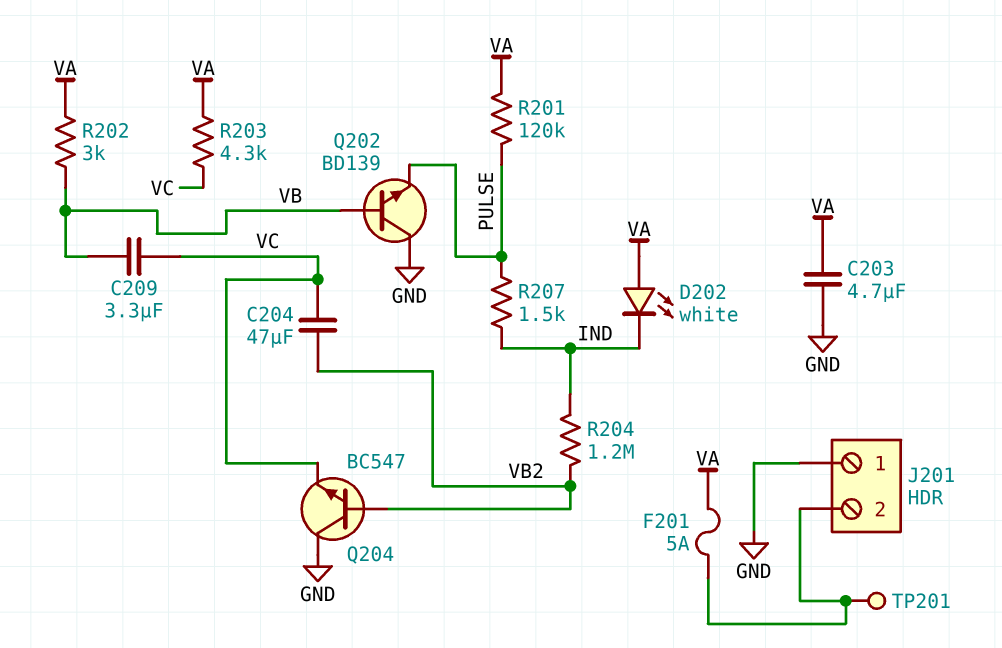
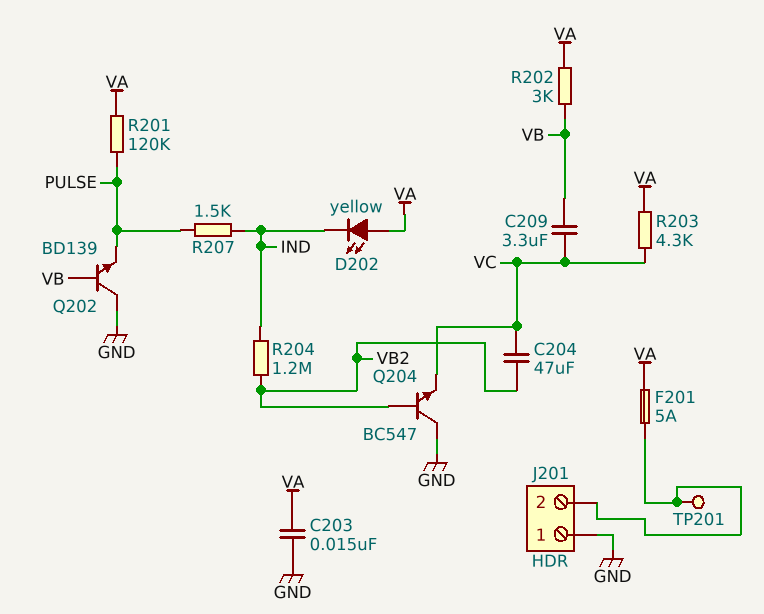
C203: 4.7uF (GND, VA) -> 15nF (GND, VA)
D202: LED white (A VA, K IND) -> LED yellow (A VA, K IND)

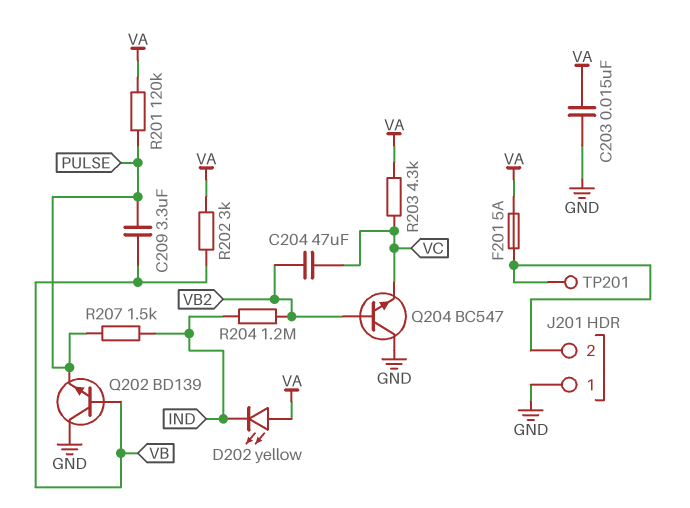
C209: 3.3uF (VB, VC) -> 3.3uF (PULSE, VB)

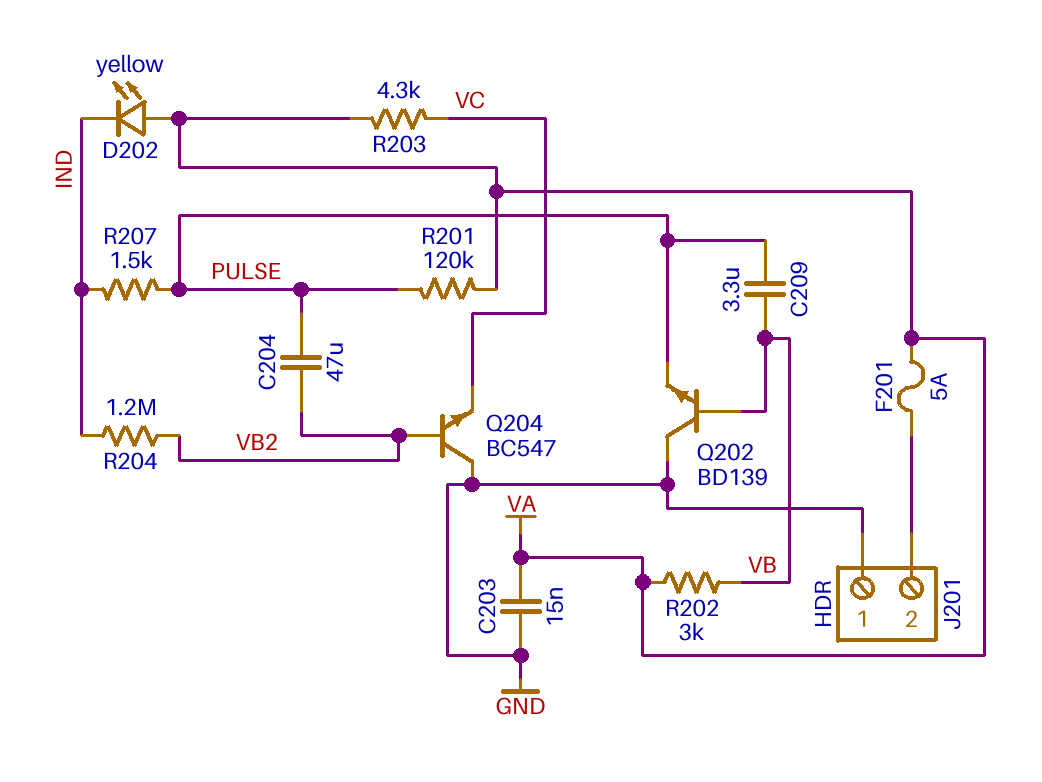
C204: 47uF (VB2, VC) -> 47uF (PULSE, VB2)
TP201: test point (J201/2) -> none

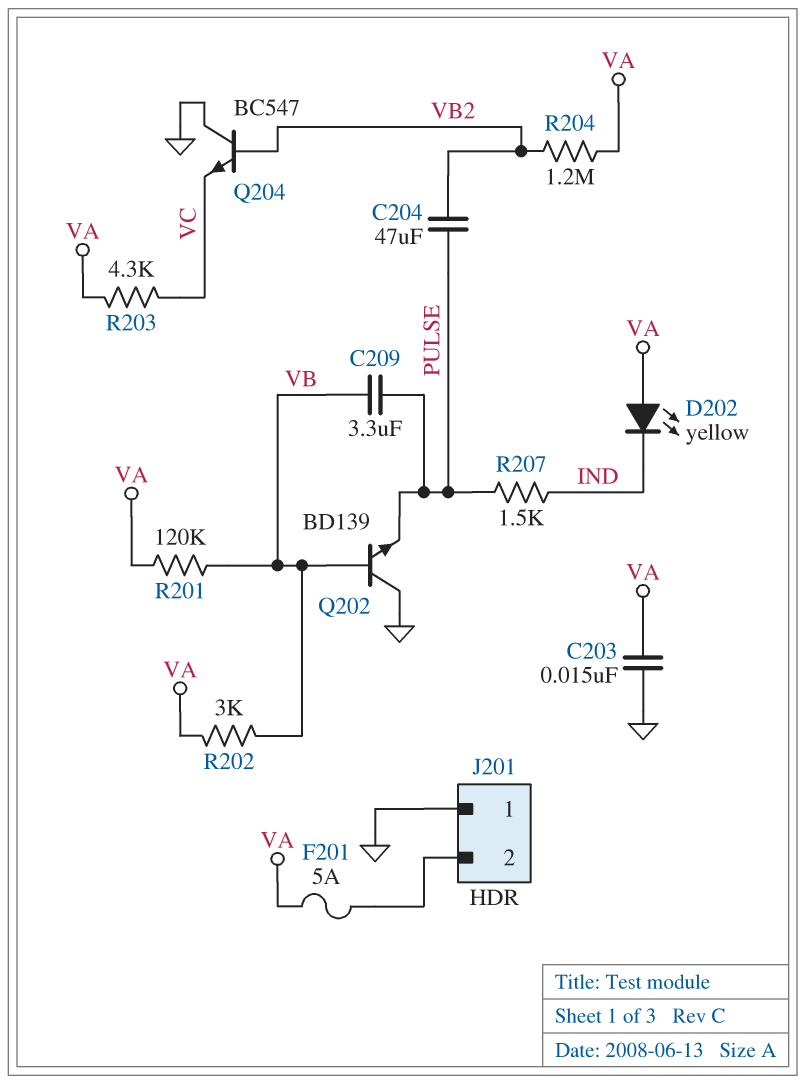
R201: 120k (PULSE, VA) -> 120k (VA, VB)
R204: 1.2M (IND, VB2) -> 1.2M (VA, VB2)

